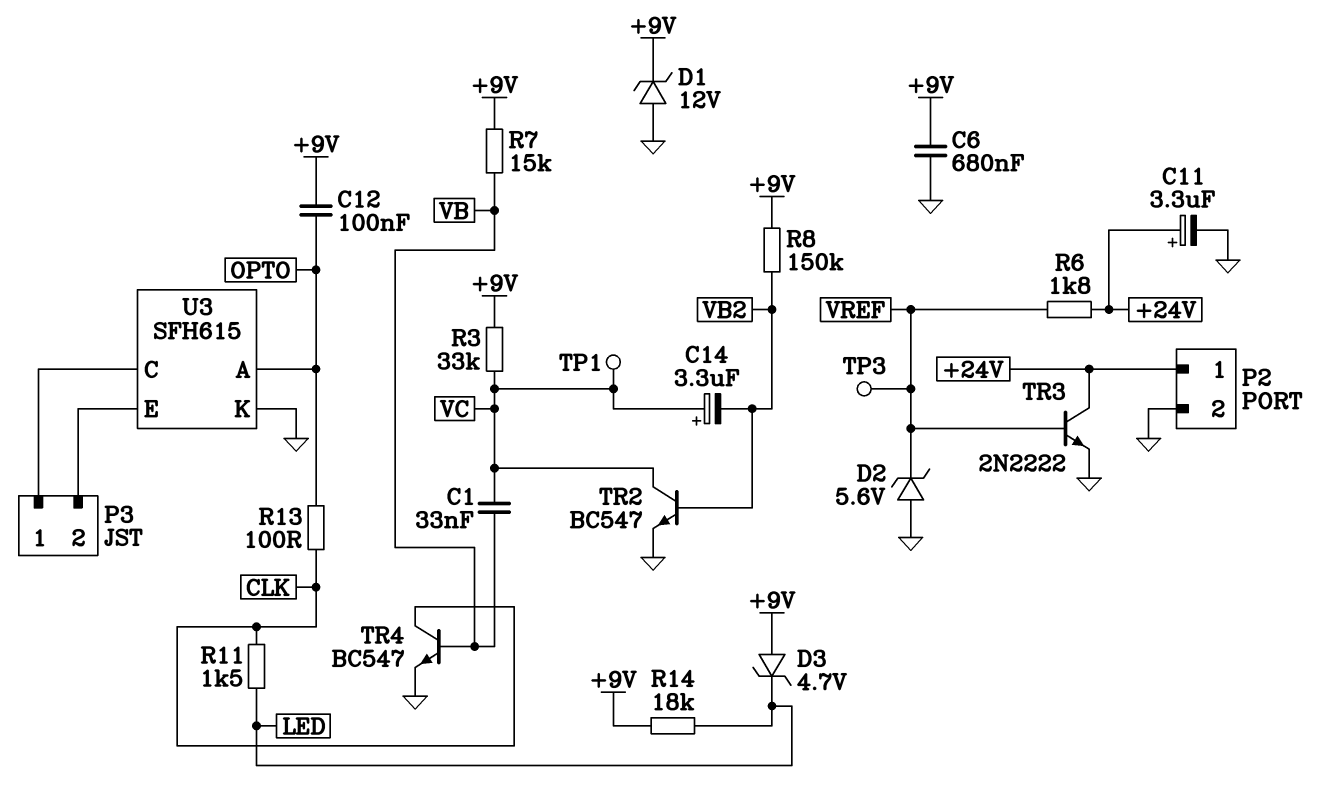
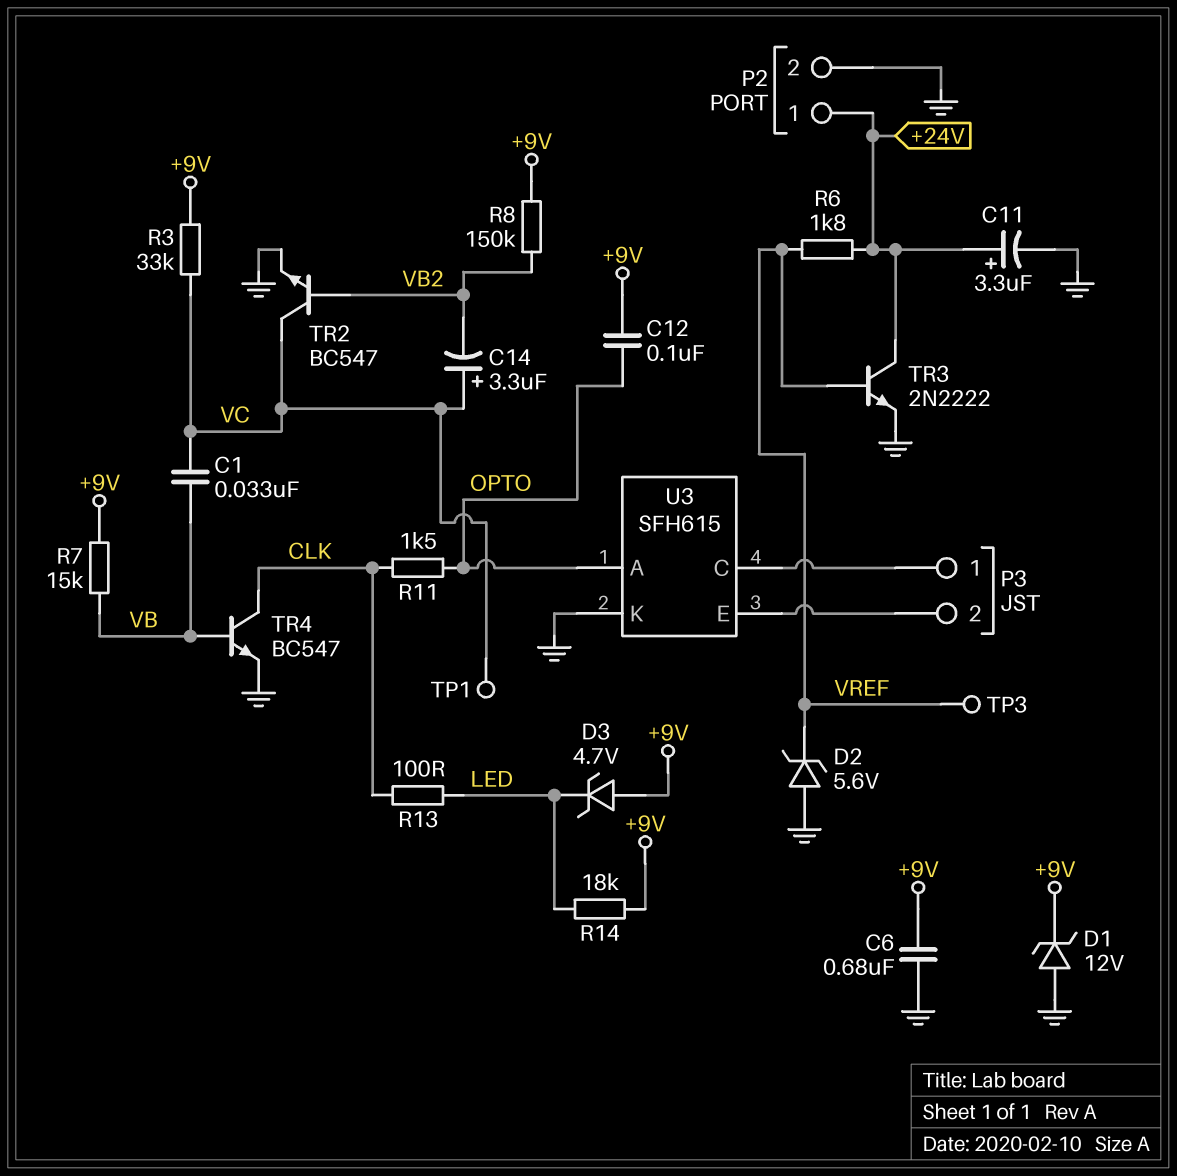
R11: 1.5k (CLK, LED) -> 1.5k (CLK, OPTO)
R13: 100 (CLK, OPTO) -> 100 (CLK, LED)

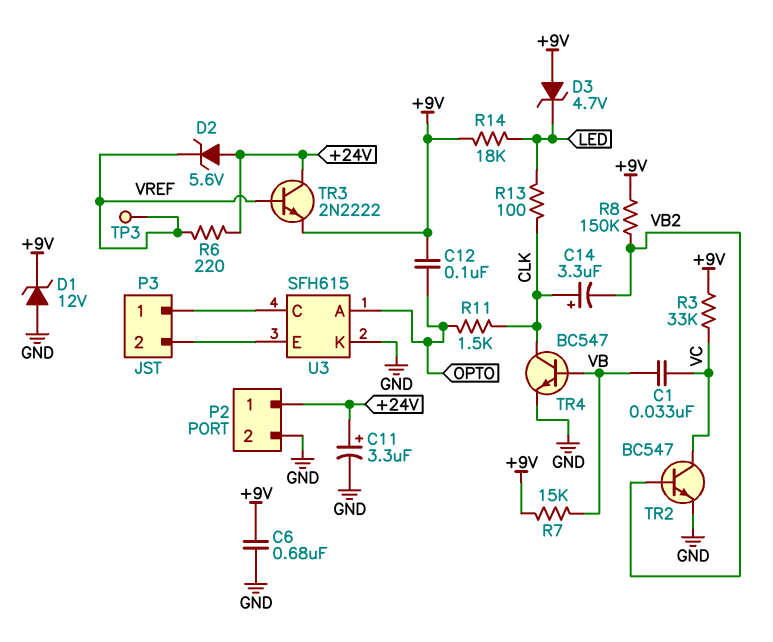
C14: 3.3uF (plus VC, minus VB2) -> 3.3uF (plus CLK, minus VB2)
D2: zener 5.6V (A GND, K VREF) -> zener 5.6V (A +24V, K VREF)
R6: 1.8k (+24V, VREF) -> 220 (+24V, VREF)
TP1: test point (VC) -> none
TR3: NPN 2N2222 (B VREF, C +24V, E GND) -> NPN 2N2222 (B VREF, C +24V, E +9V)

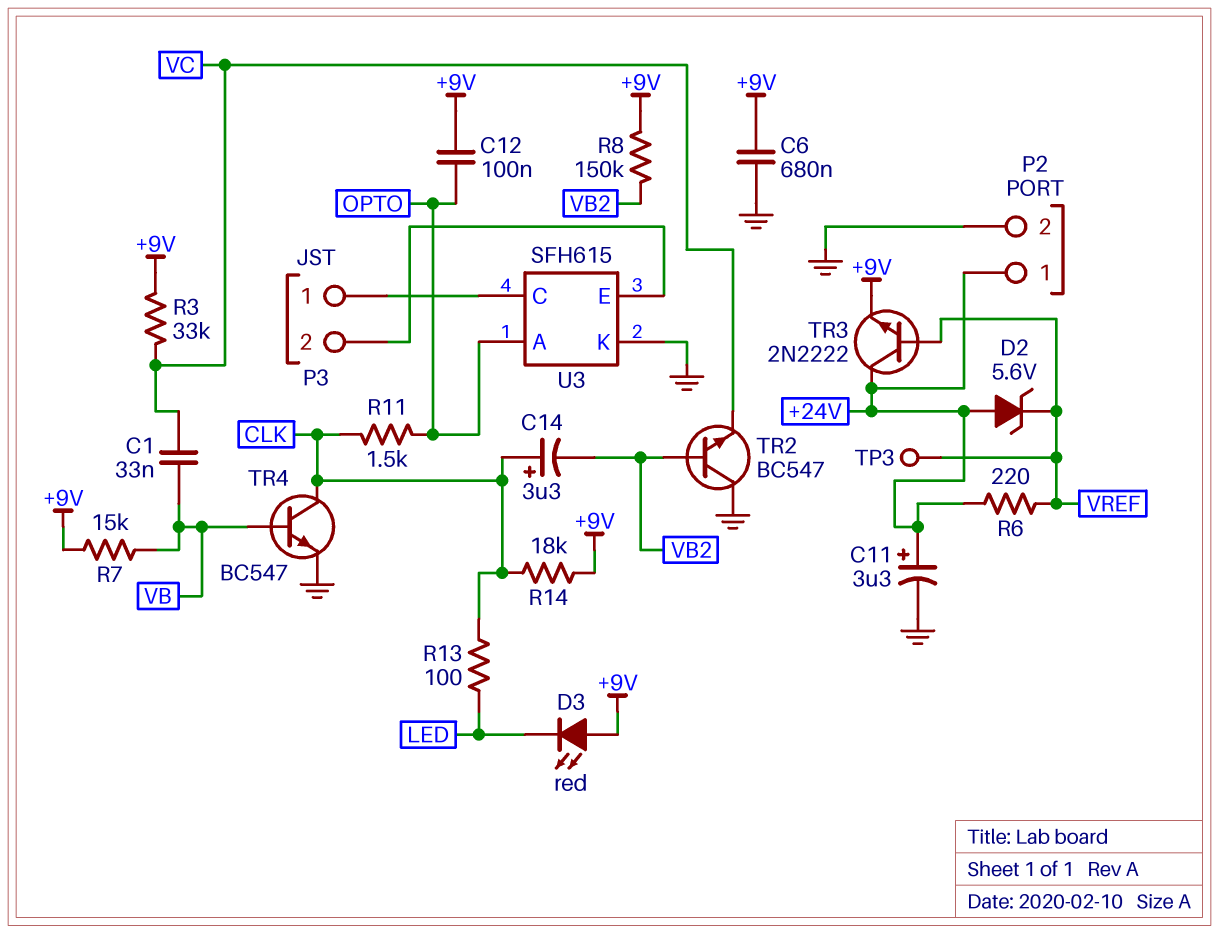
D1: zener 12V (A GND, K +9V) -> none
D3: zener 4.7V (A +9V, K LED) -> LED red (A +9V, K LED)
R14: 18k (+9V, LED) -> 18k (+9V, CLK)
TR2: NPN BC547 (B VB2, C VC, E GND) -> NPN BC547 (B VB2, C GND, E VC)

